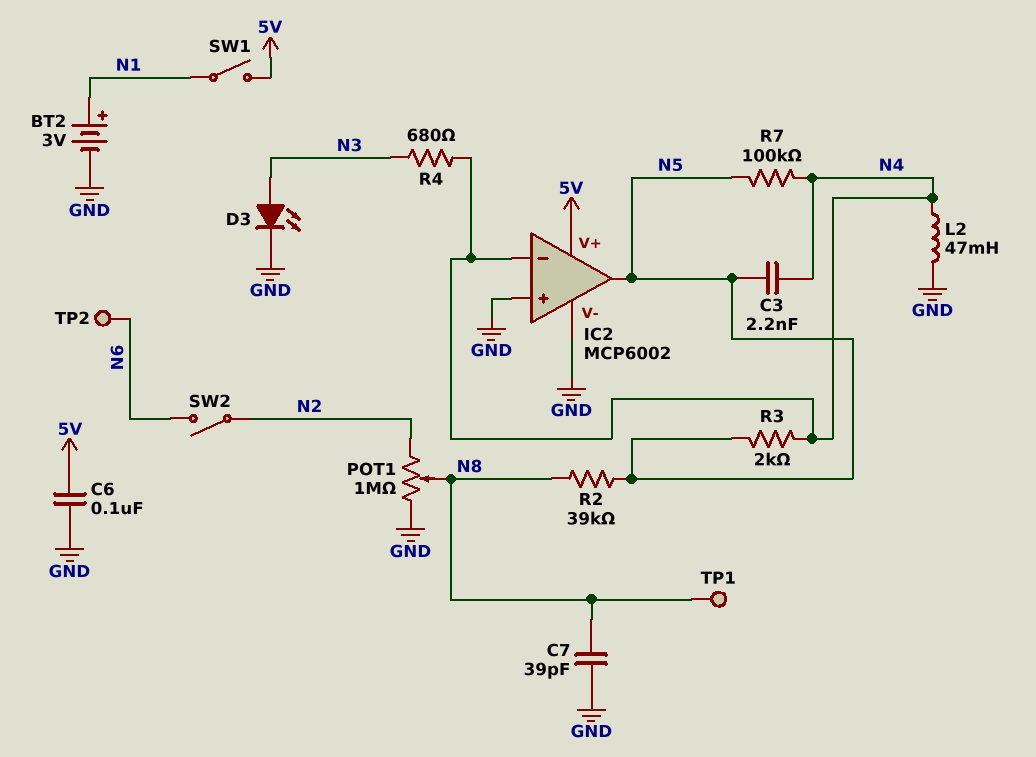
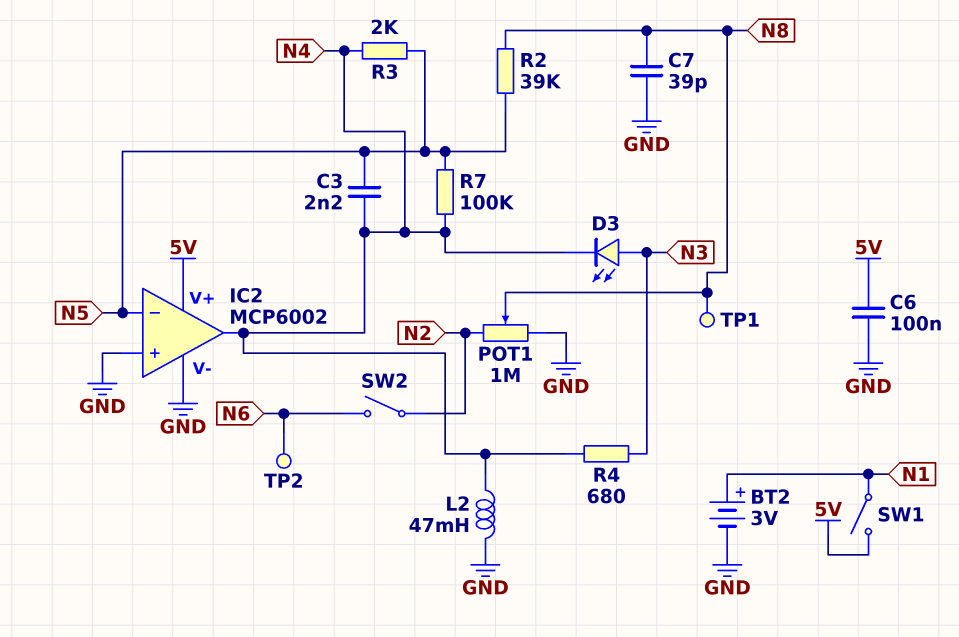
D3: LED (A N3, K GND) -> LED (A N3, K N4)
IC2 pin in-: N4 -> N5
IC2 pin out: N5 -> N4

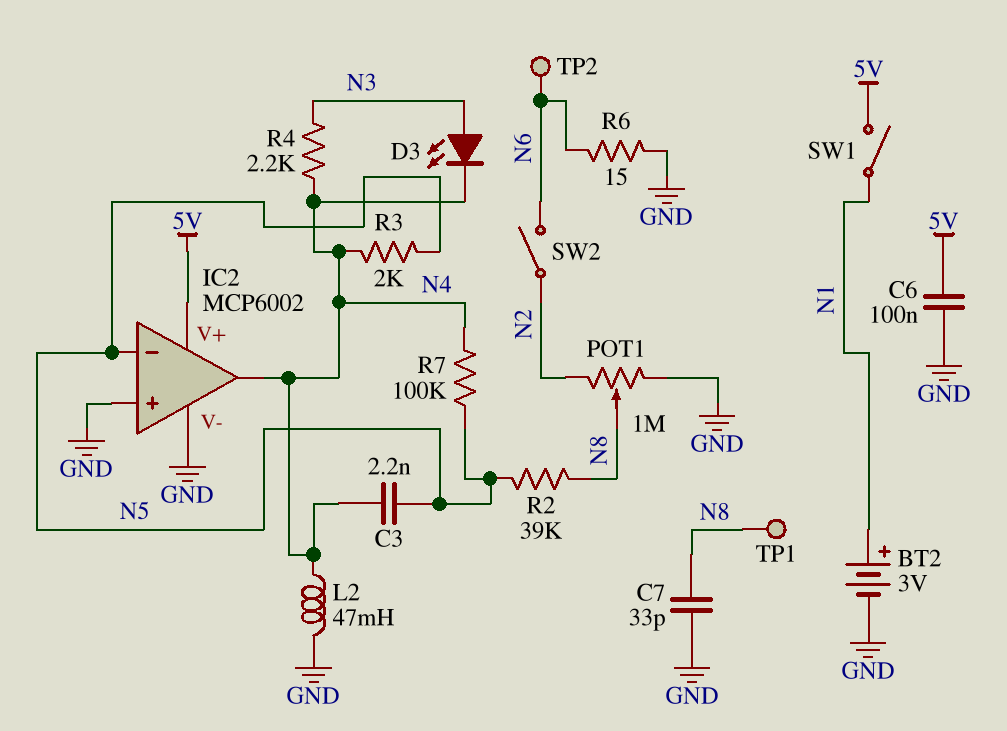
C7: 39pF (GND, N8) -> 33pF (GND, N8)
R4: 680 (N3, N4) -> 2.2k (N3, N4)
R6: none -> 15 (GND, N6)

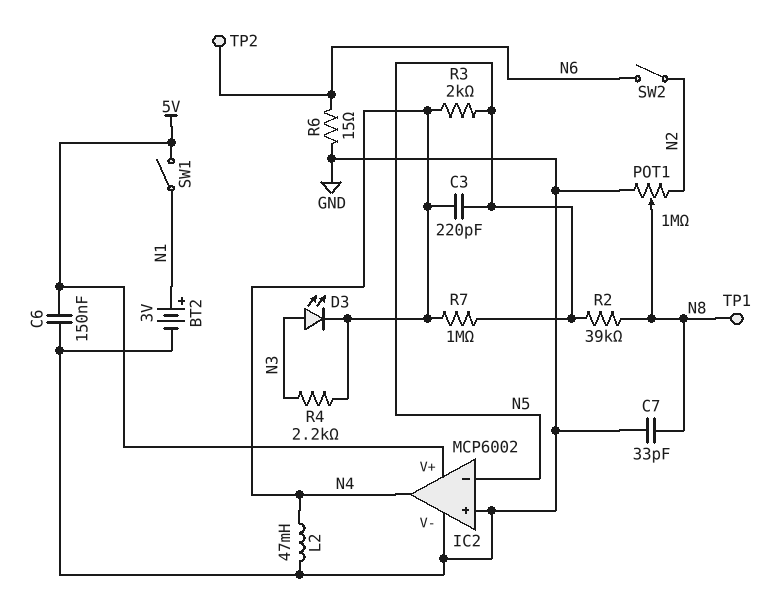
C3: 2.2nF (N4, N5) -> 220pF (N4, N5)
C6: 100nF (5V, GND) -> 150nF (5V, GND)
R7: 100k (N4, N5) -> 1M (N4, N5)

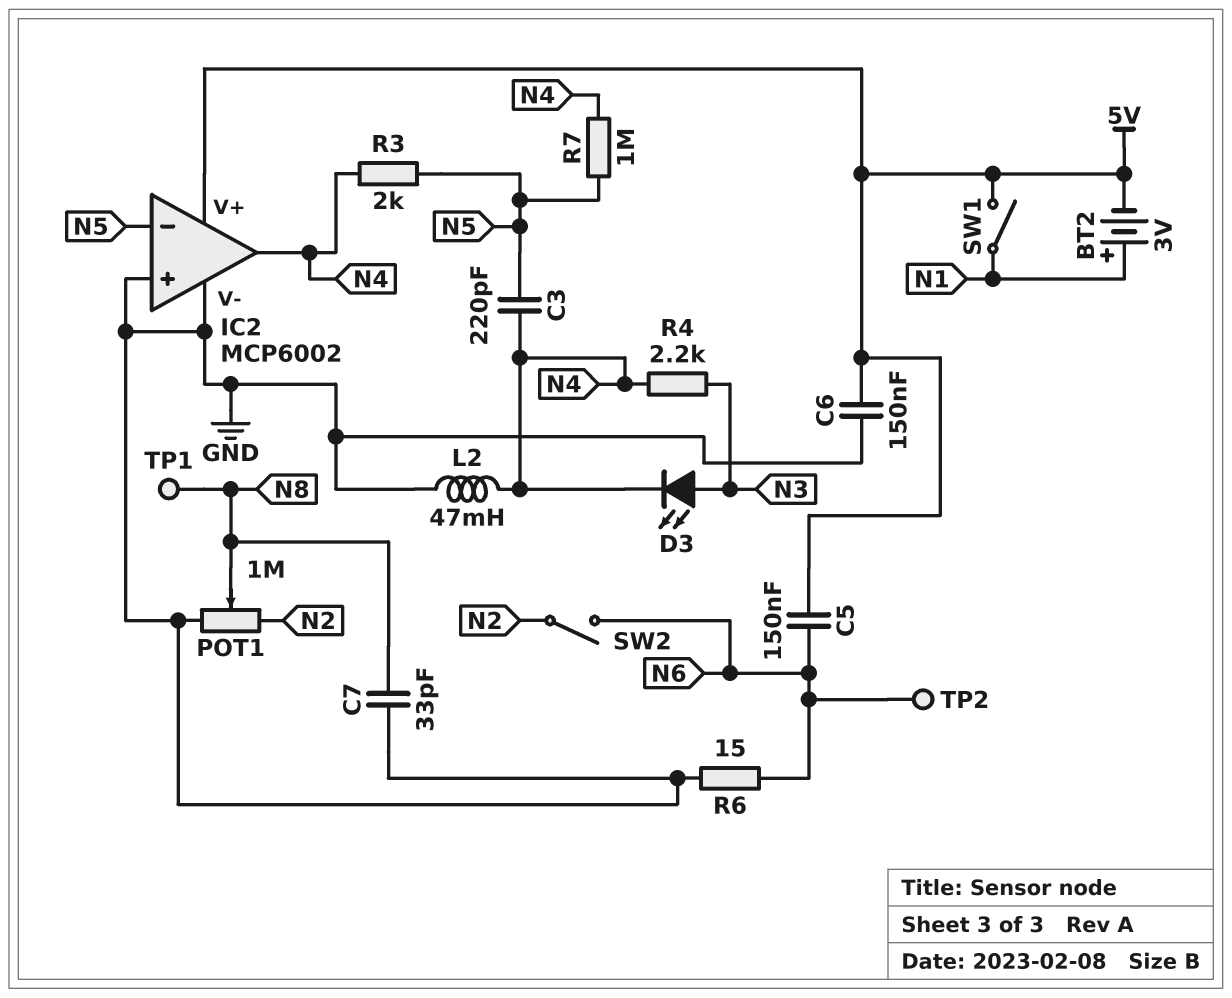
BT2: 3V (plus N1, minus GND) -> 3V (plus N1, minus 5V)
C5: none -> 150nF (5V, N6)
R2: 39k (N5, N8) -> none

